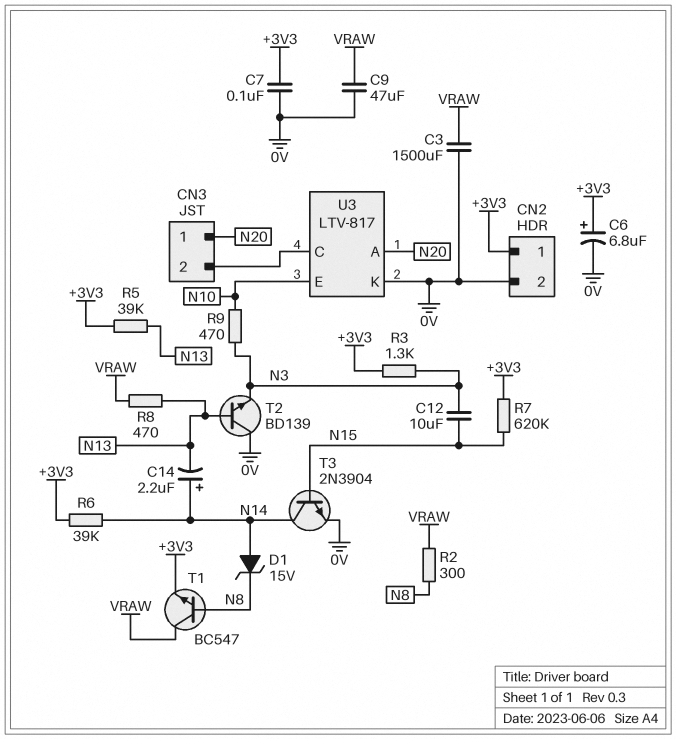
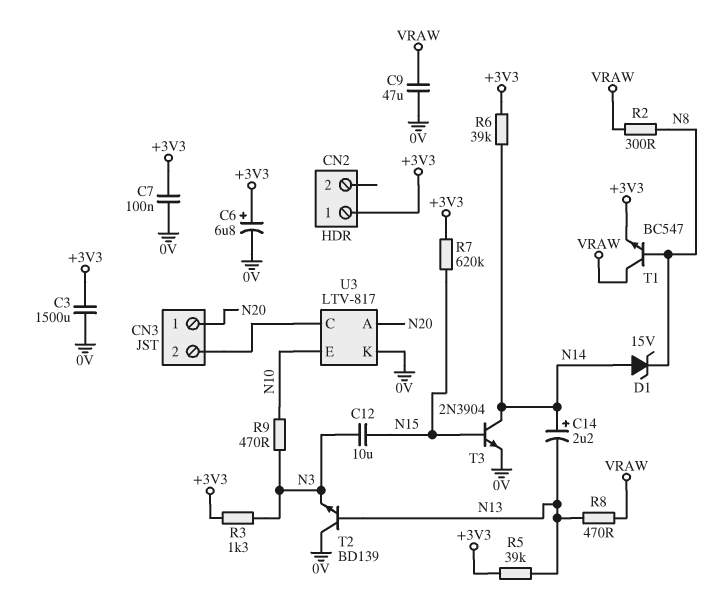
C3: 1500uF (0V, VRAW) -> 1500uF (+3V3, 0V)
CN2 pin 2: 0V -> none

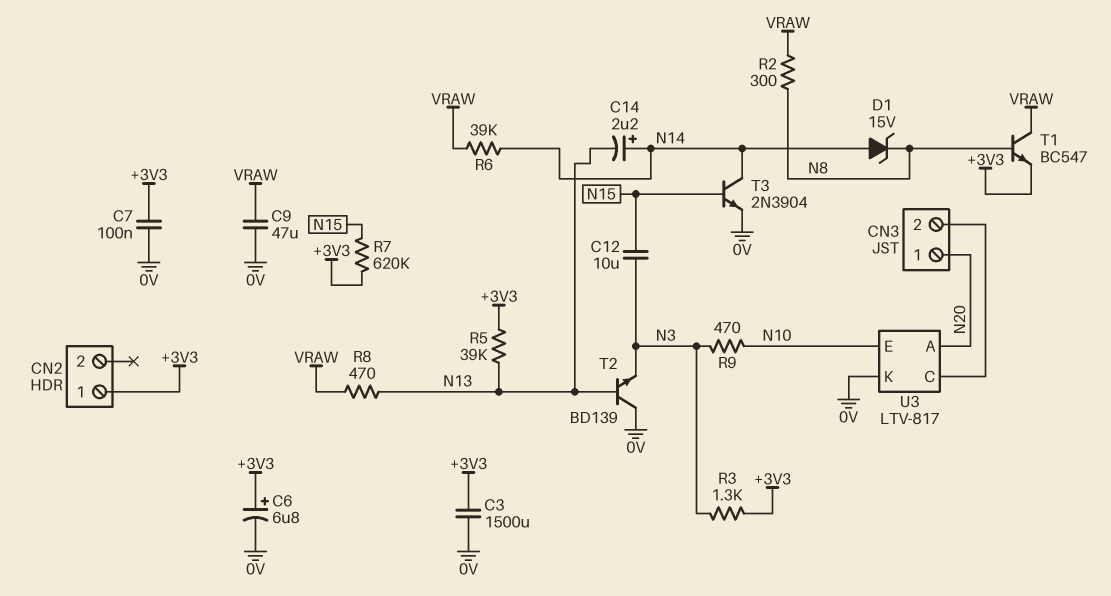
R6: 39k (+3V3, N14) -> 39k (N14, VRAW)

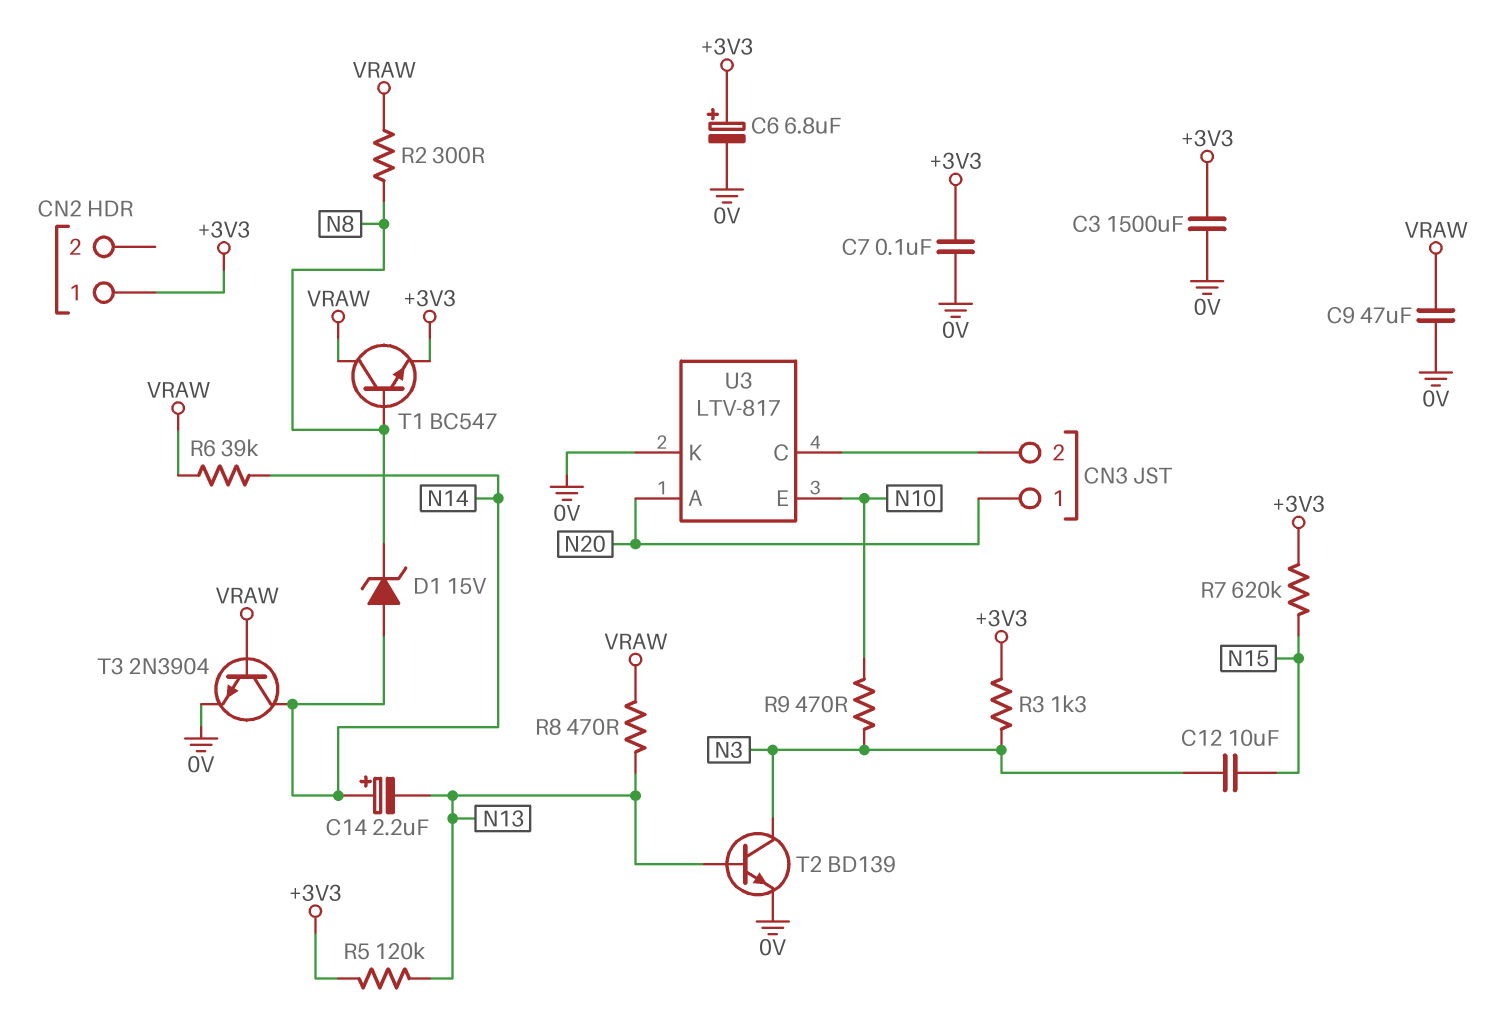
R5: 39k (+3V3, N13) -> 120k (+3V3, N13)
T2: NPN BD139 (B N13, C 0V, E N3) -> NPN BD139 (B N13, C N3, E 0V)
T3: NPN 2N3904 (B N15, C N14, E 0V) -> NPN 2N3904 (B VRAW, C N14, E 0V)

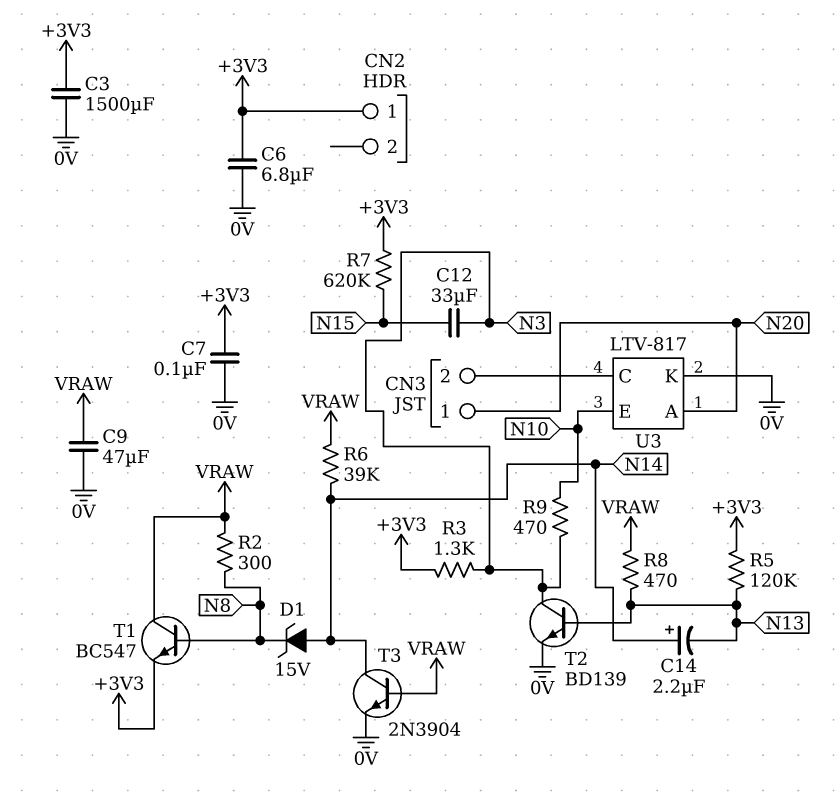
C6: 6.8uF (plus +3V3, minus 0V) -> 6.8uF (+3V3, 0V)
C12: 10uF (N3, N15) -> 33uF (N3, N15)

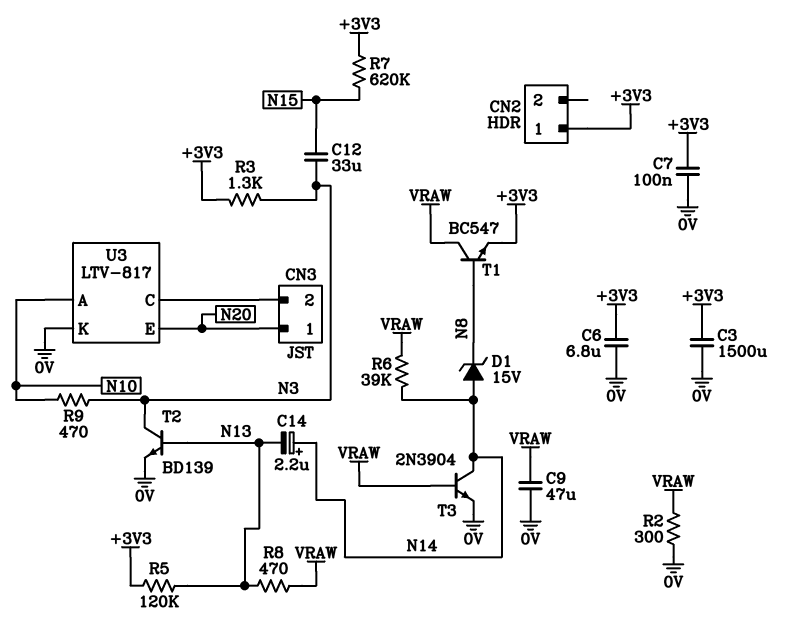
R2: 300 (N8, VRAW) -> 300 (0V, VRAW)
U3 pin A: N20 -> N10
U3 pin E: N10 -> N20

